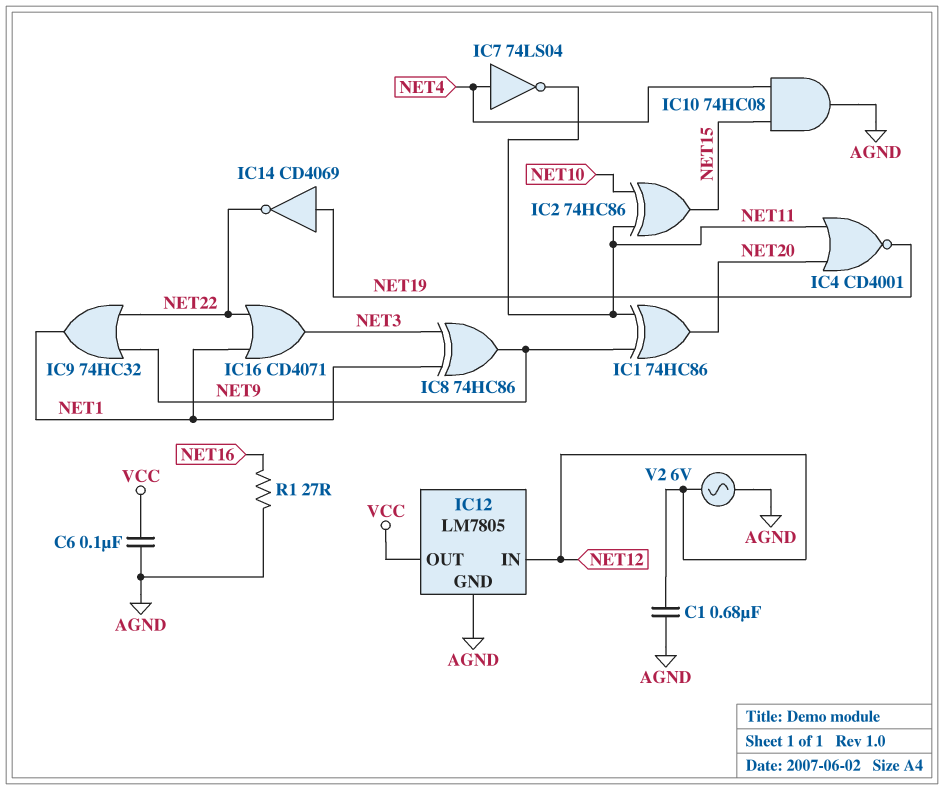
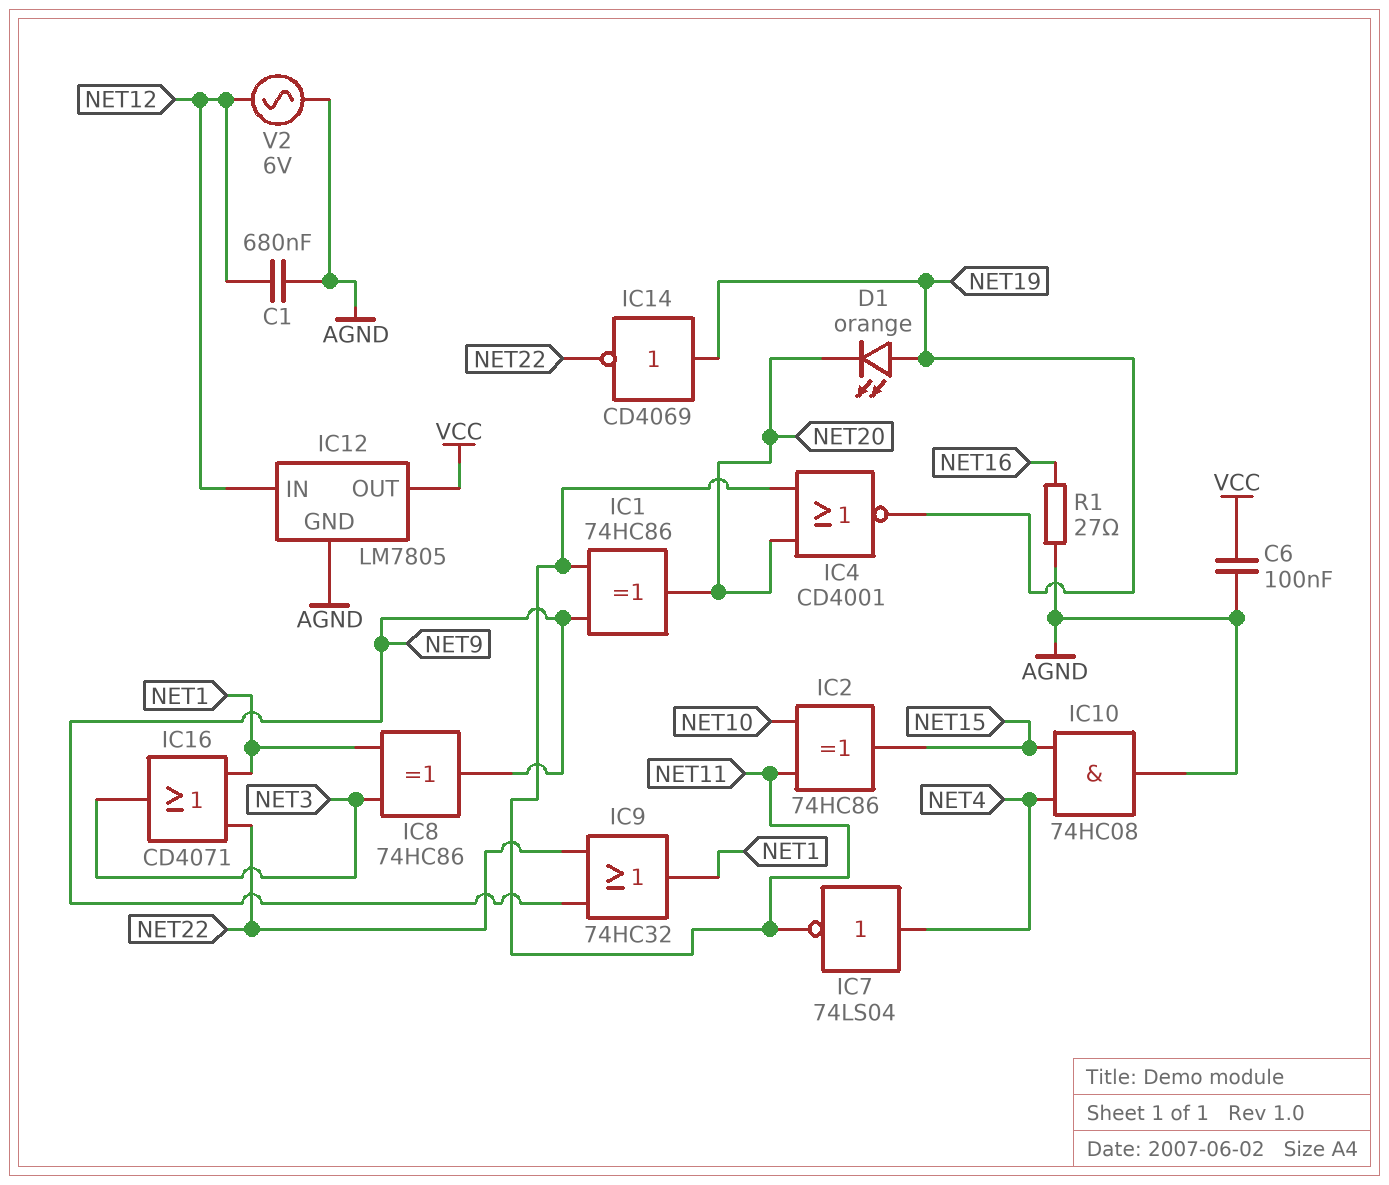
D1: none -> LED orange (A NET19, K NET20)

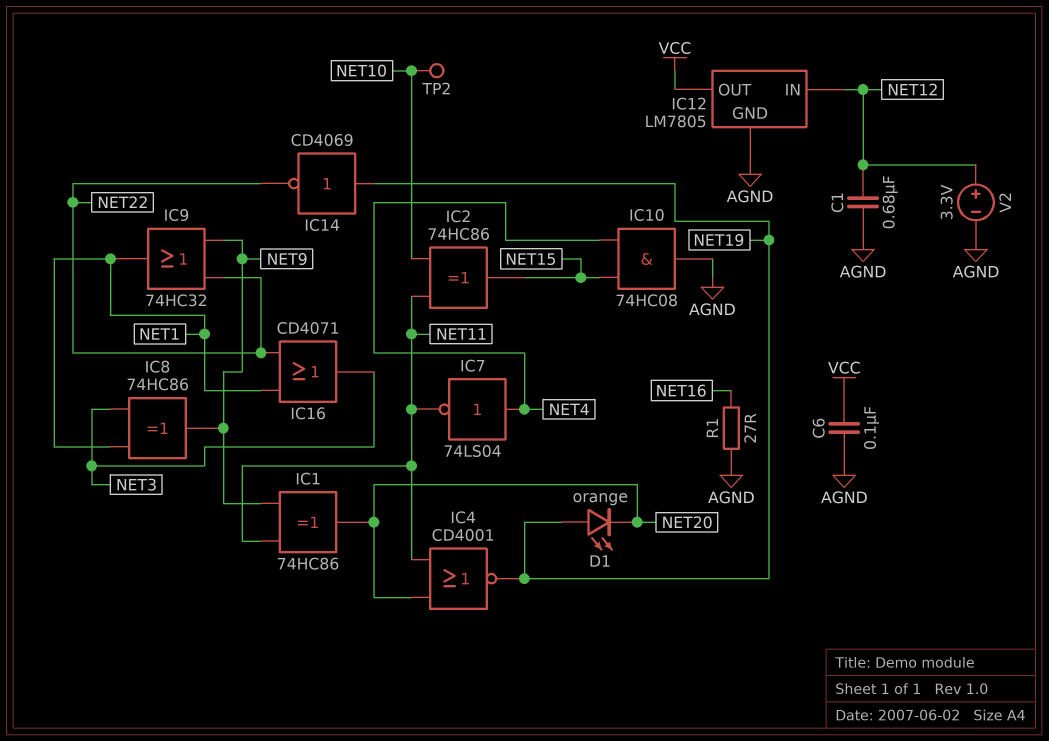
TP2: none -> test point (NET10)
V2: AC 6V (AGND, NET12) -> 3.3V (plus NET12, minus AGND)

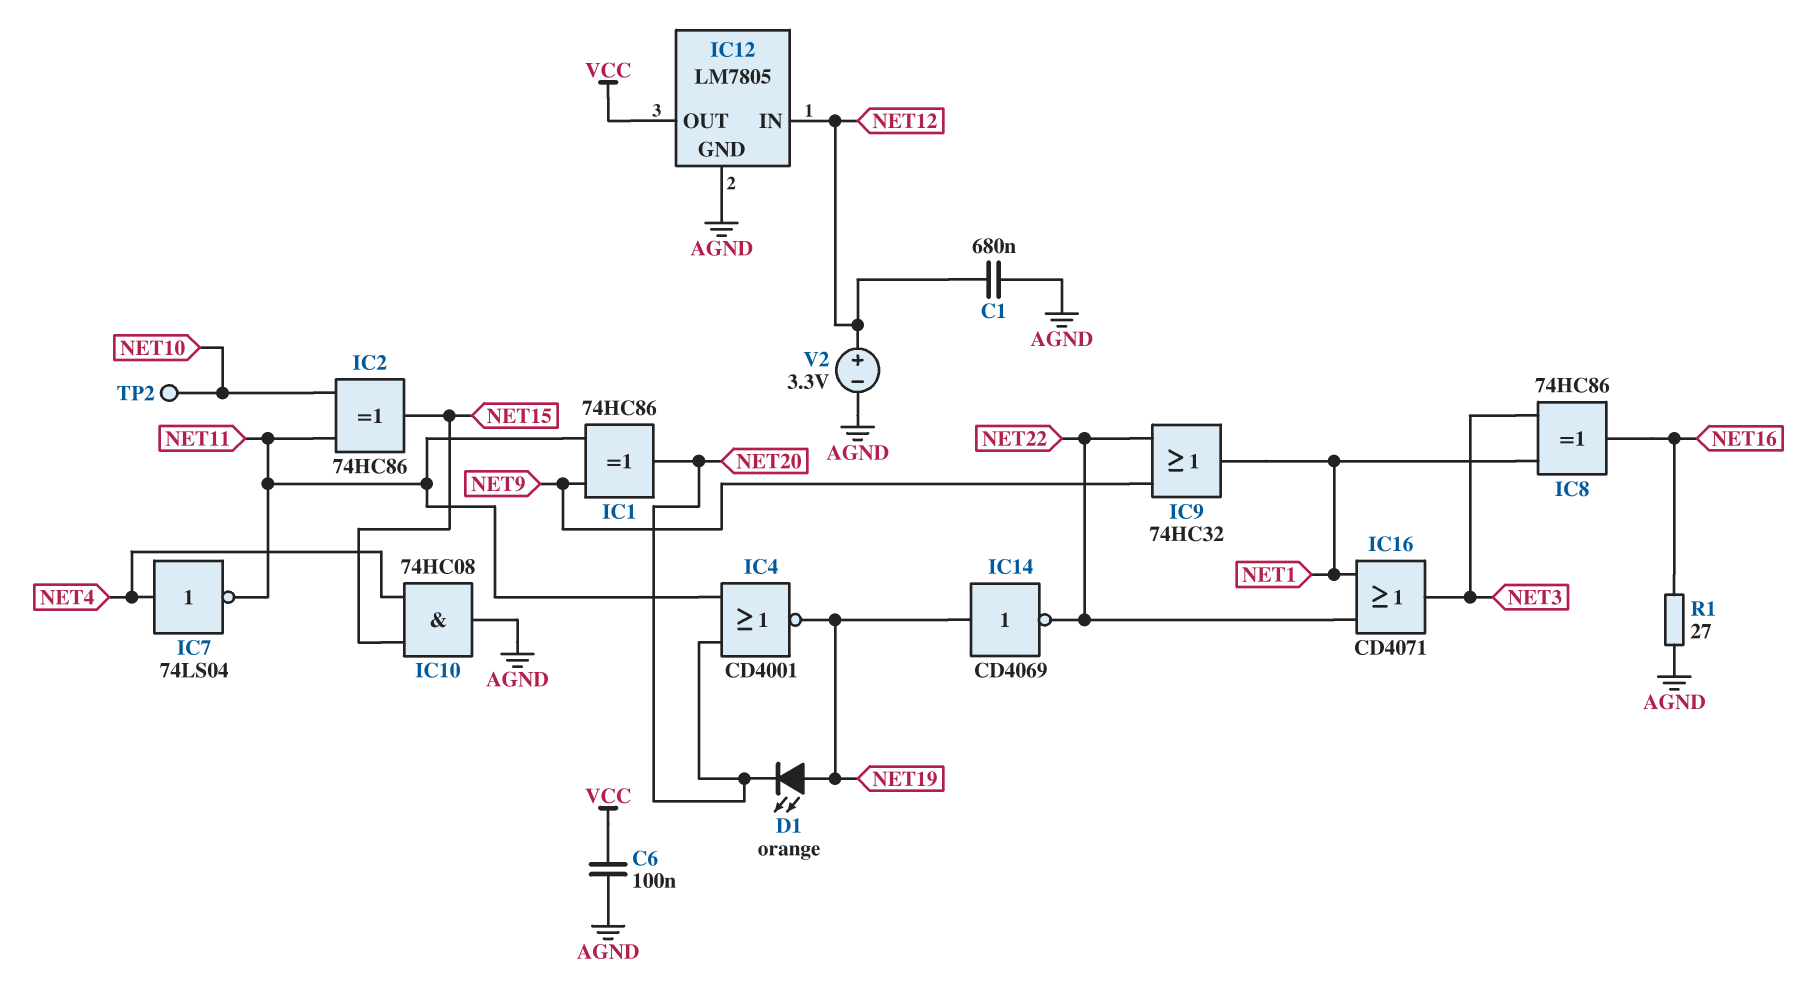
IC8: XOR 74HC86 (in NET1, in NET3, out NET9) -> XOR 74HC86 (in NET1, in NET3, out NET16)

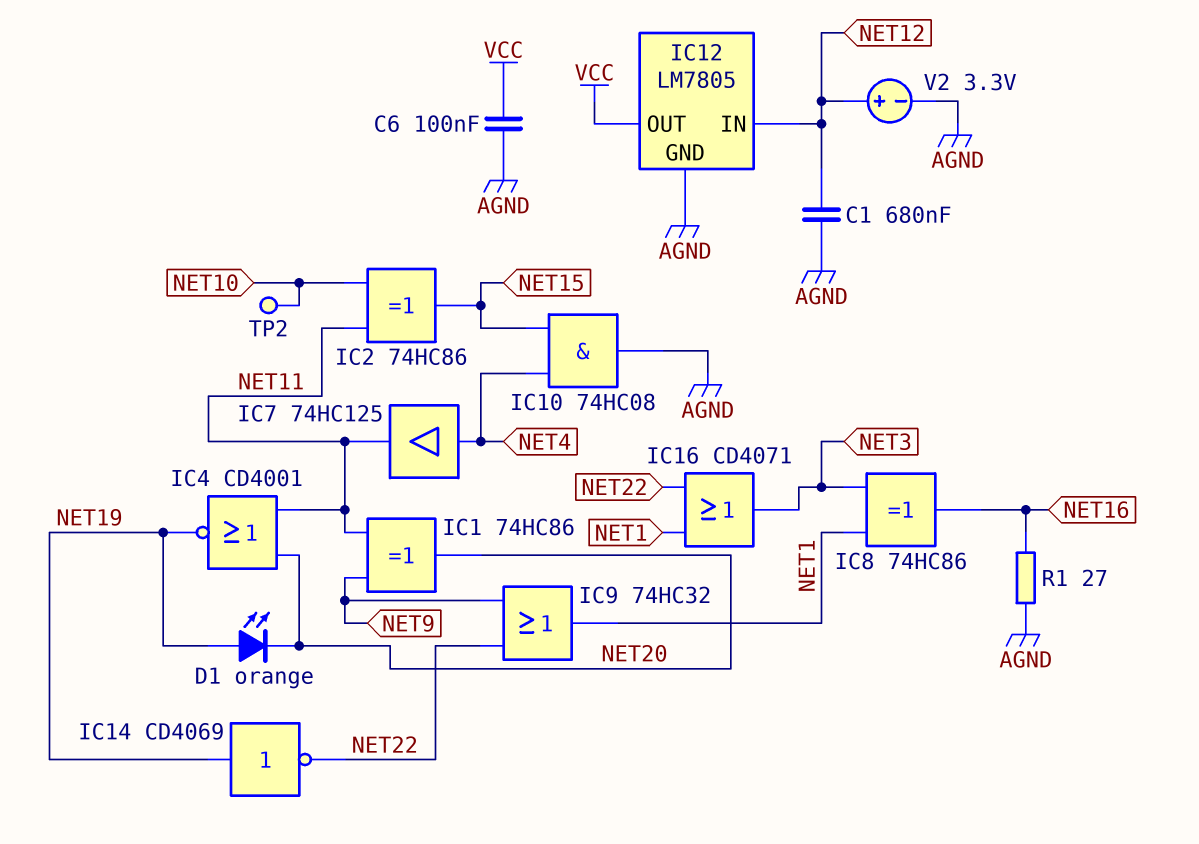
IC7: NOT 74LS04 (in NET4, out NET11) -> buffer 74HC125 (in NET4, out NET11)

